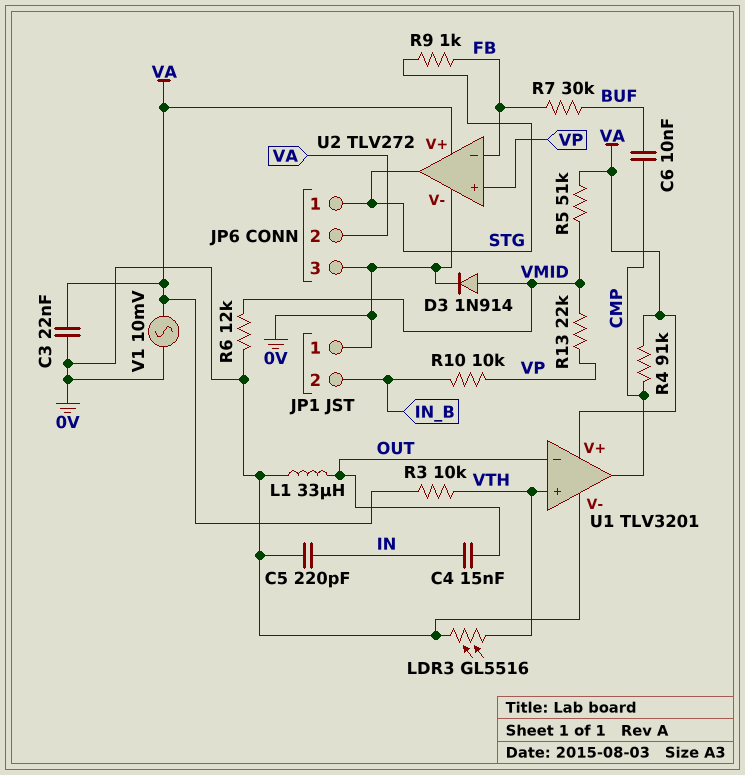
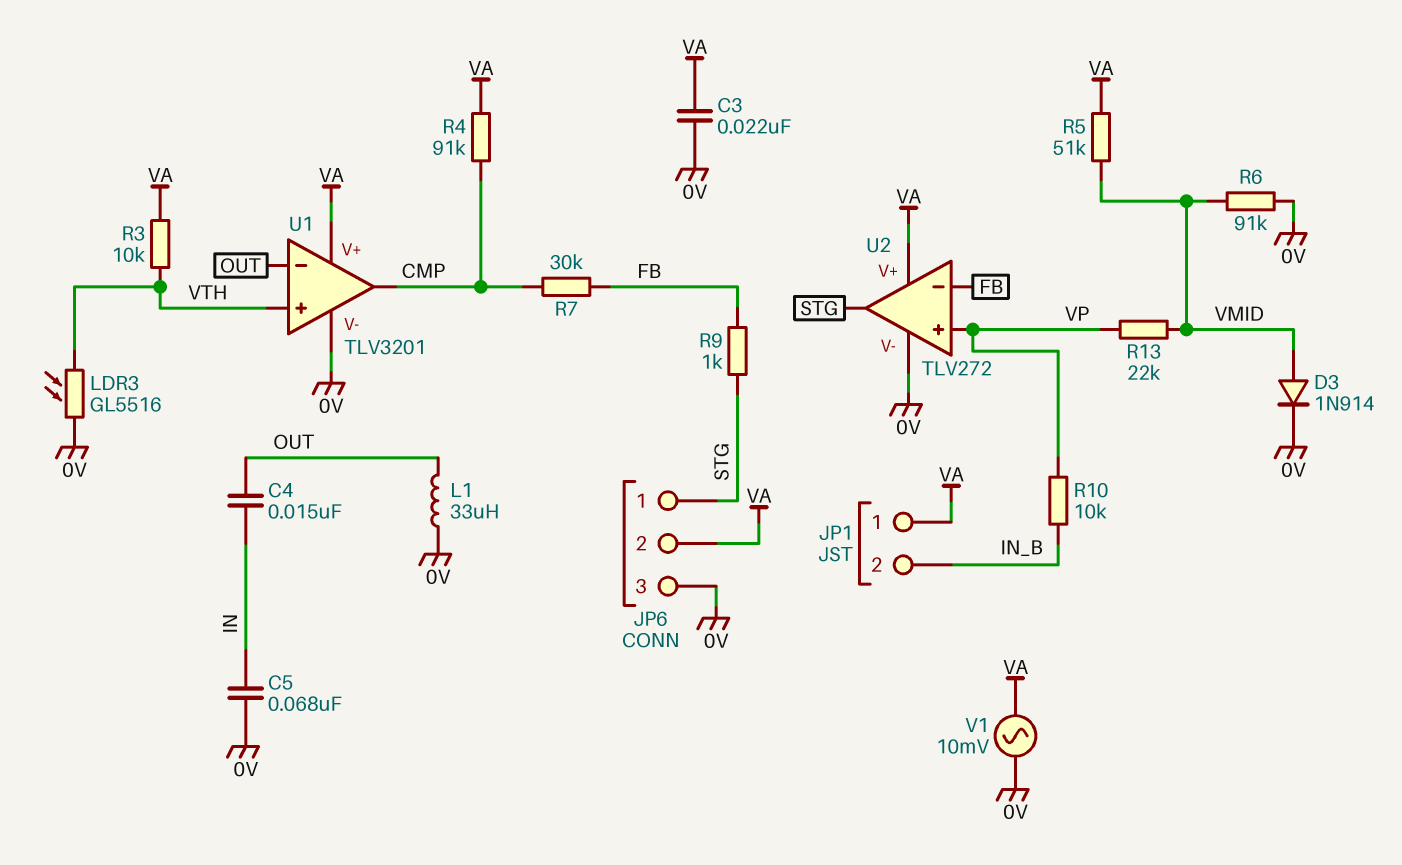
C5: 220pF (0V, IN) -> 68nF (0V, IN)
C6: 10nF (BUF, CMP) -> none
JP1 pin 1: 0V -> VA
R6: 12k (0V, VMID) -> 91k (0V, VMID)
R7: 30k (BUF, FB) -> 30k (CMP, FB)

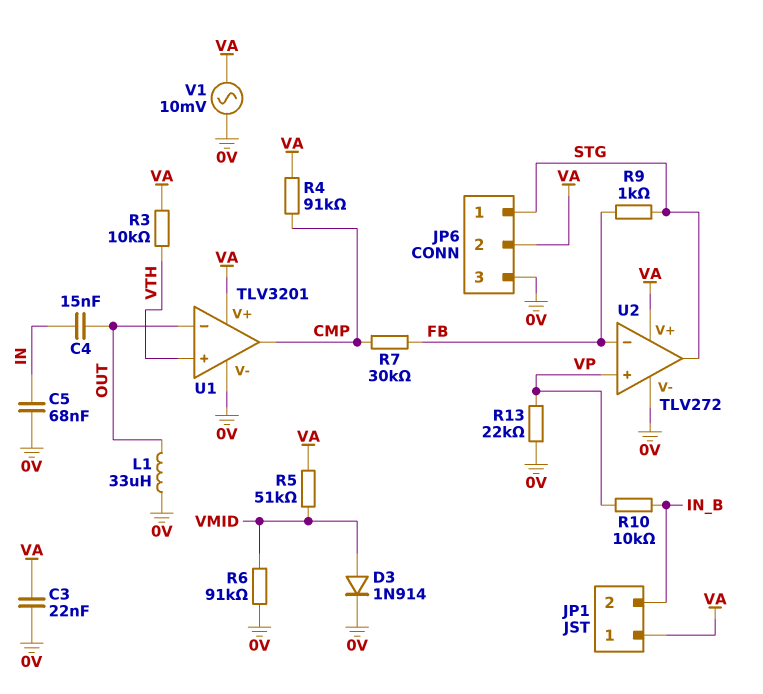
LDR3: GL5516 (0V, VTH) -> none
R13: 22k (VMID, VP) -> 22k (0V, VP)

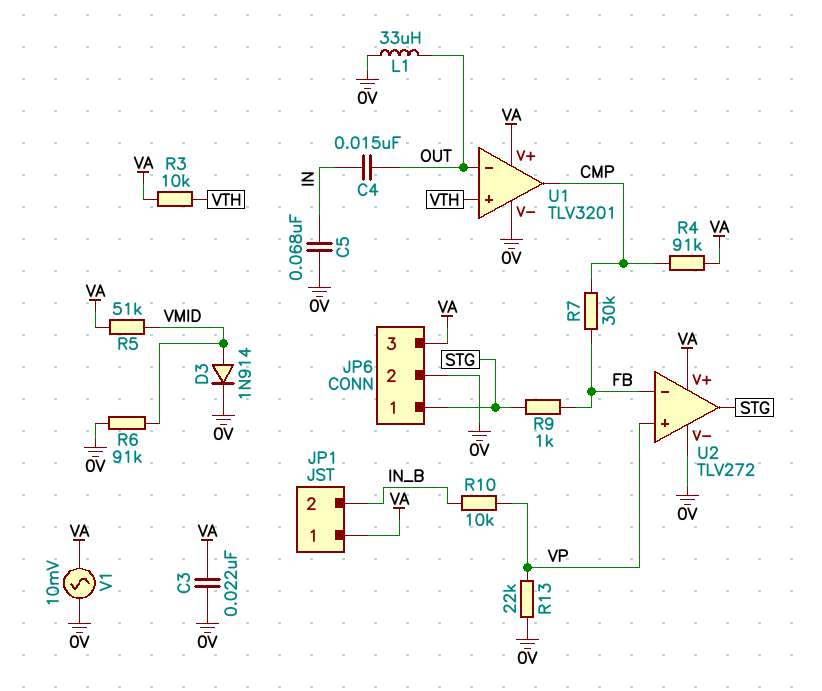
JP6 pin 2: VA -> 0V
JP6 pin 3: 0V -> VA

